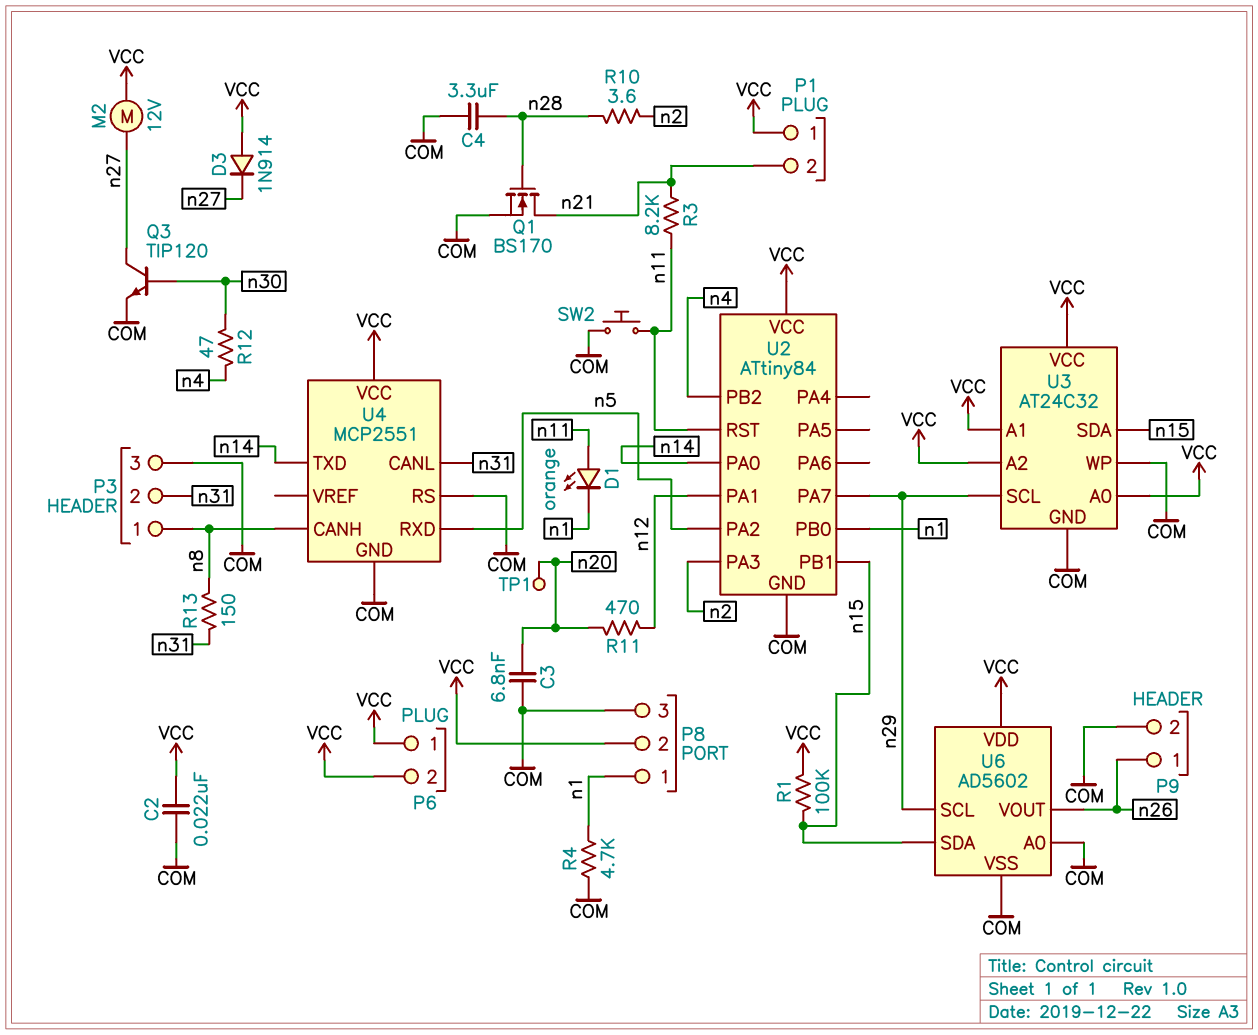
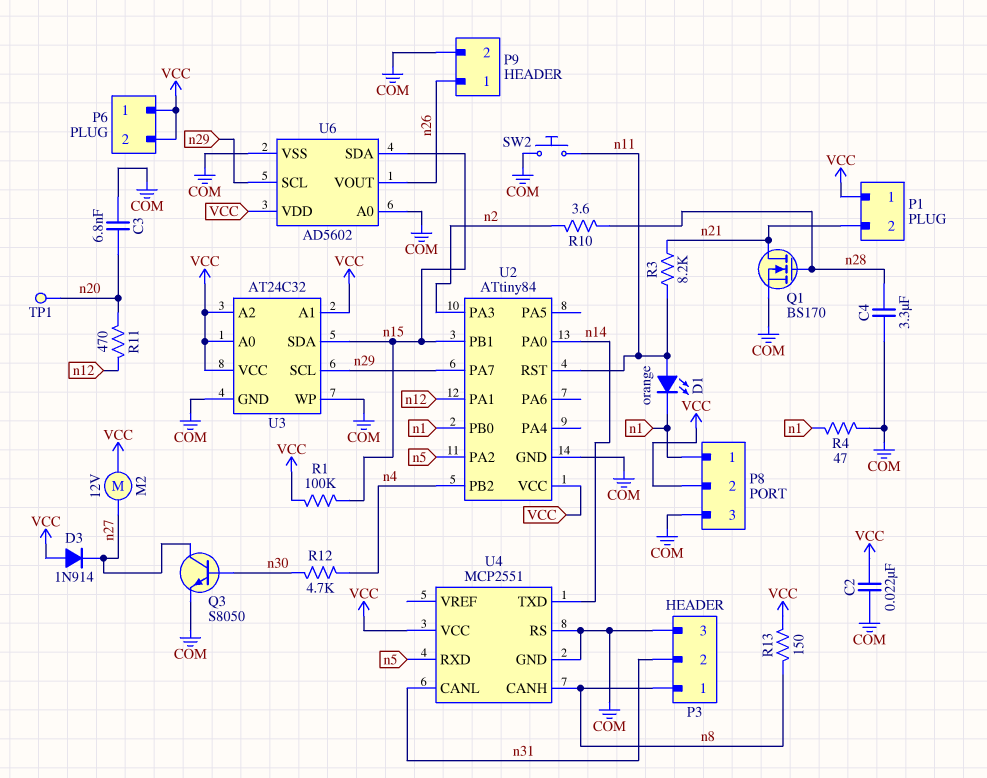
Q3: NPN TIP120 (B n30, C n27, E COM) -> NPN S8050 (B n30, C n27, E COM)
R4: 4.7k (COM, n1) -> 47 (COM, n1)
R12: 47 (n4, n30) -> 4.7k (n4, n30)
R13: 150 (n8, n31) -> 150 (VCC, n8)

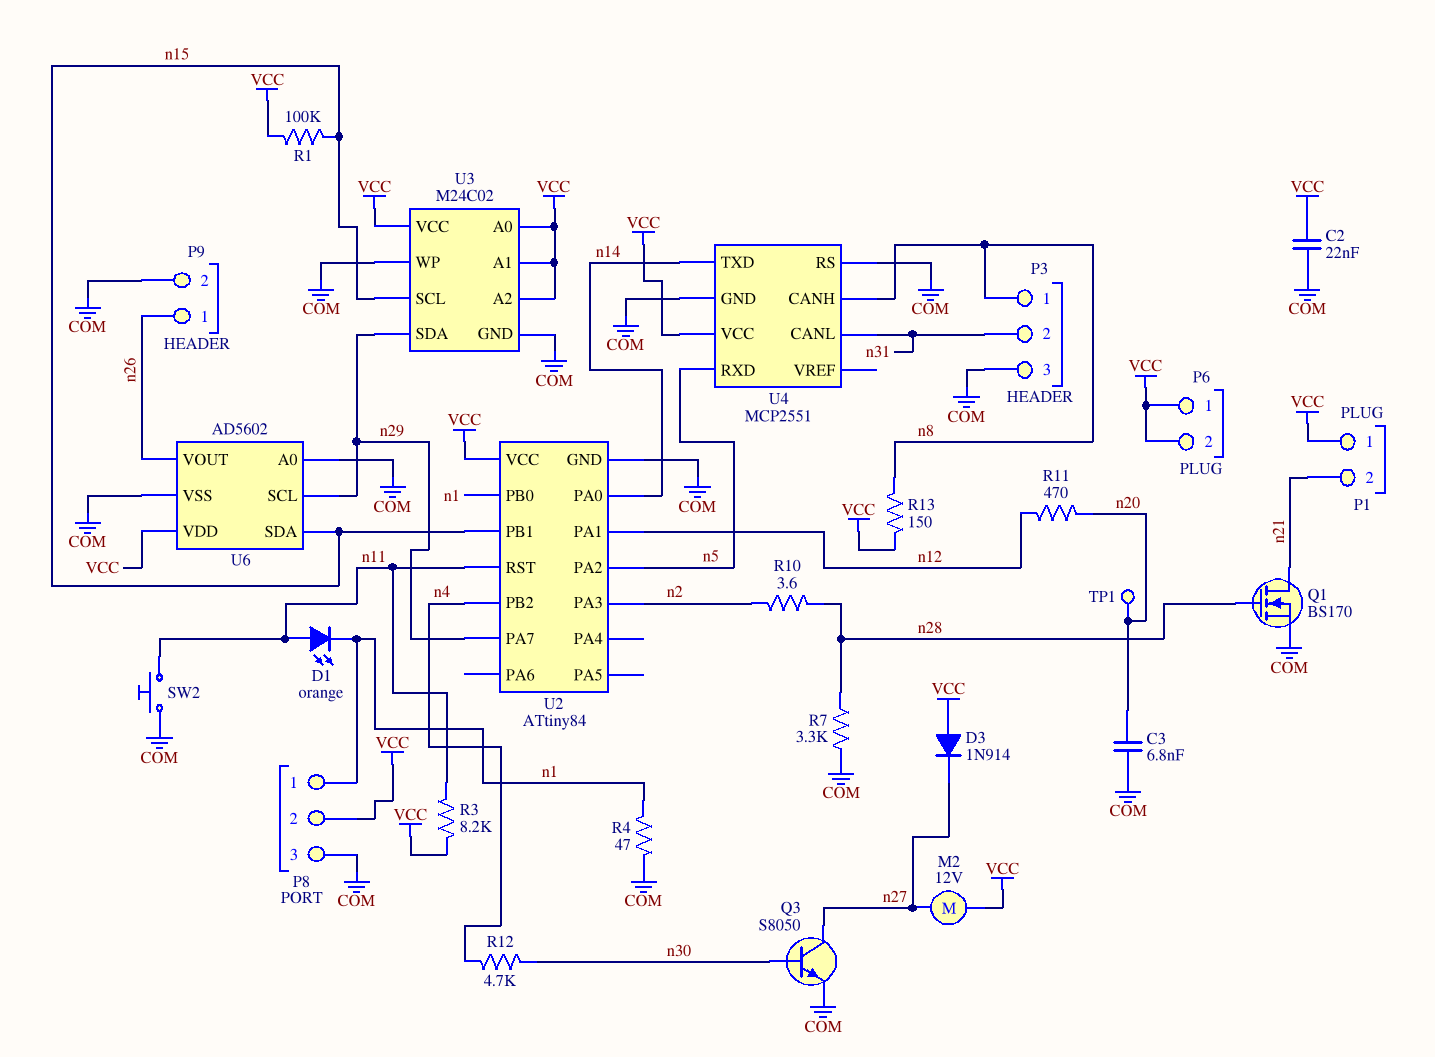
C4: 3.3uF (COM, n28) -> none
R3: 8.2k (n11, n21) -> 8.2k (VCC, n11)
R7: none -> 3.3k (COM, n28)
U3: AT24C32 -> M24C02
U3 pin SCL: n29 -> n15
U3 pin SDA: n15 -> n29

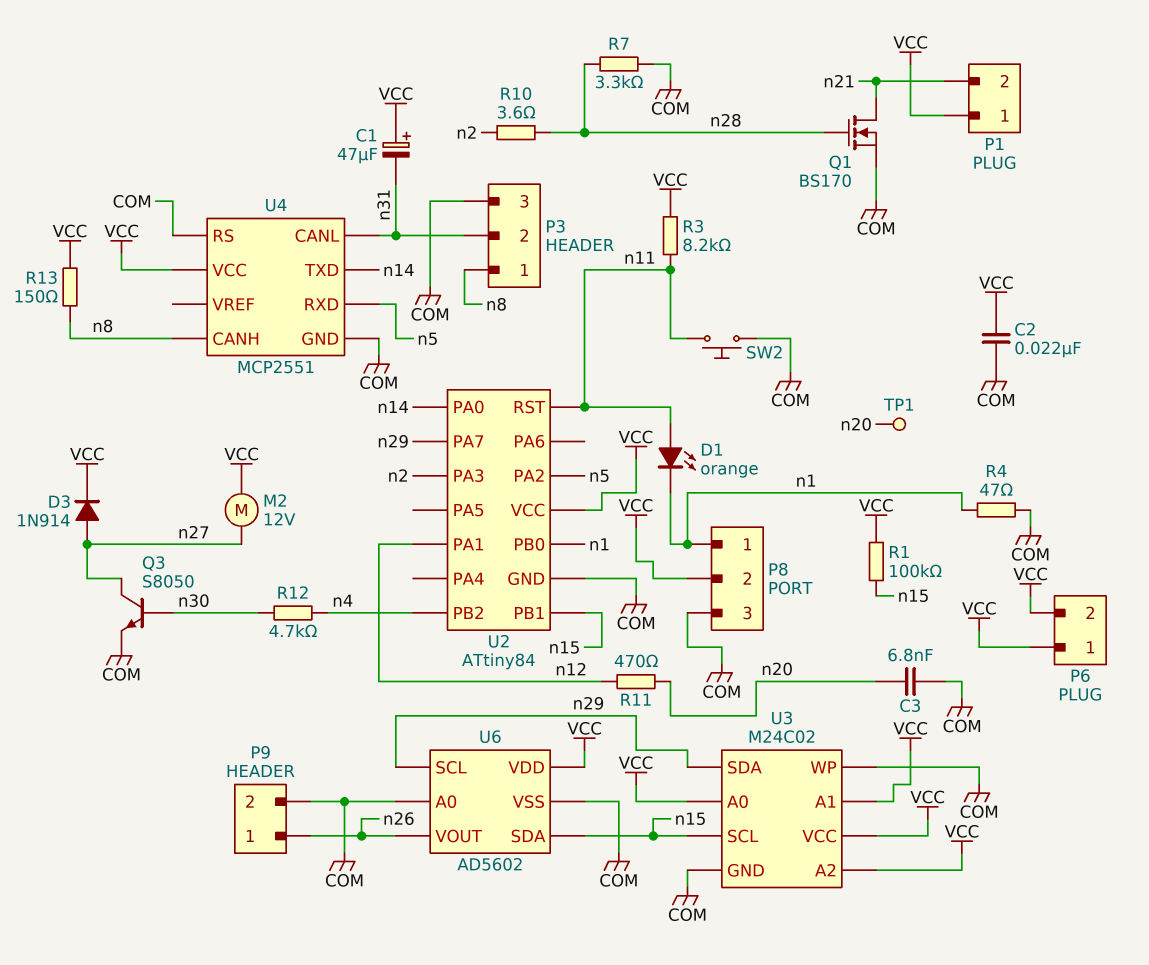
C1: none -> 47uF (plus VCC, minus n31)
D3: diode 1N914 (A VCC, K n27) -> diode 1N914 (A n27, K VCC)

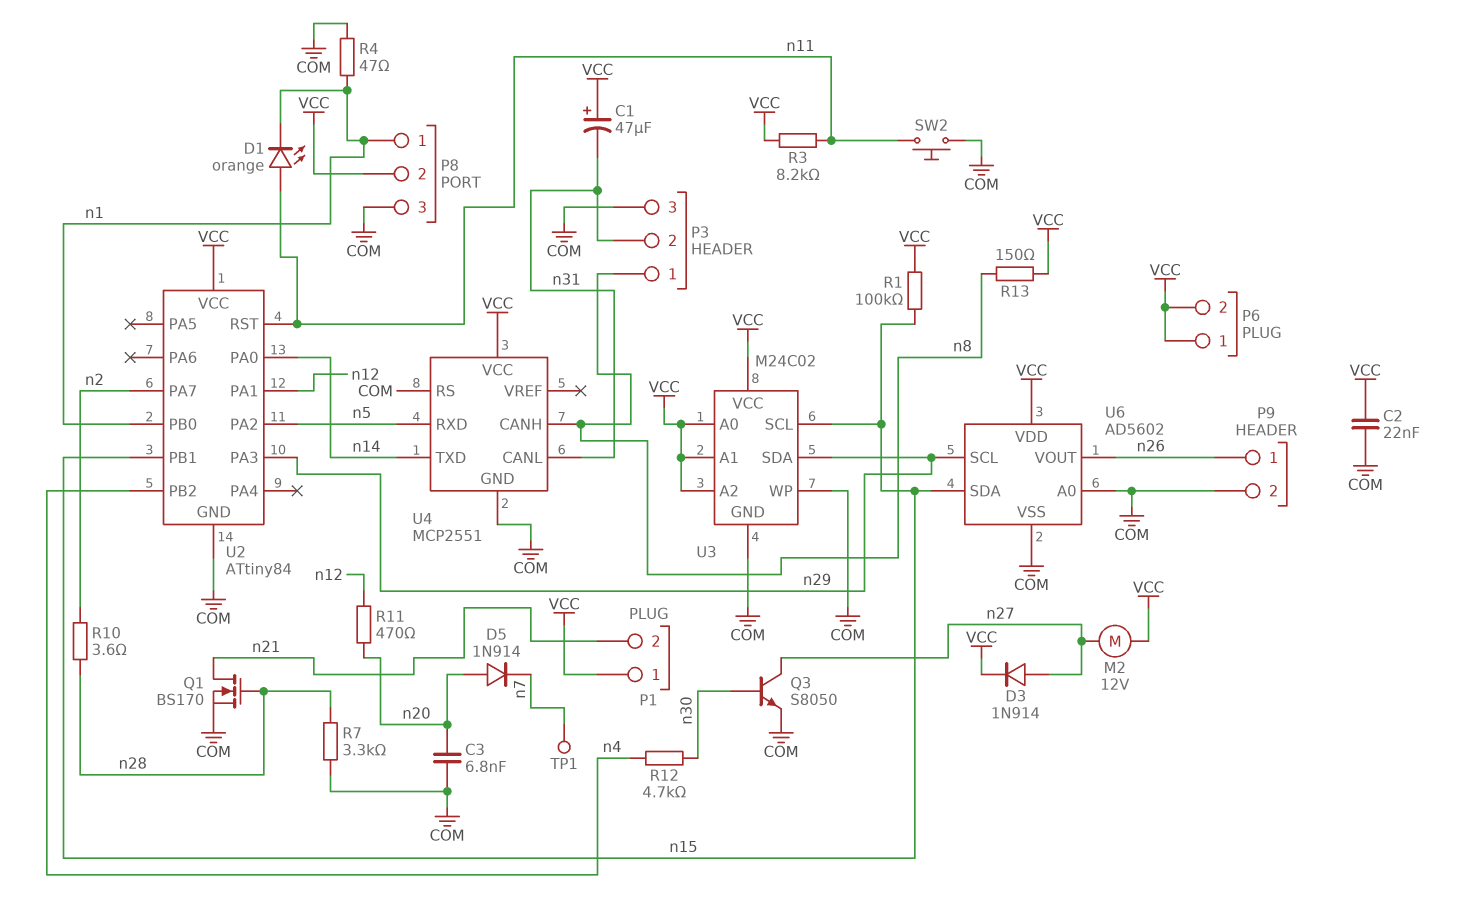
D5: none -> diode 1N914 (A n20, K n7)
TP1: test point (n20) -> test point (n7)
U2 pin PA3: n2 -> n29
U2 pin PA7: n29 -> n2

